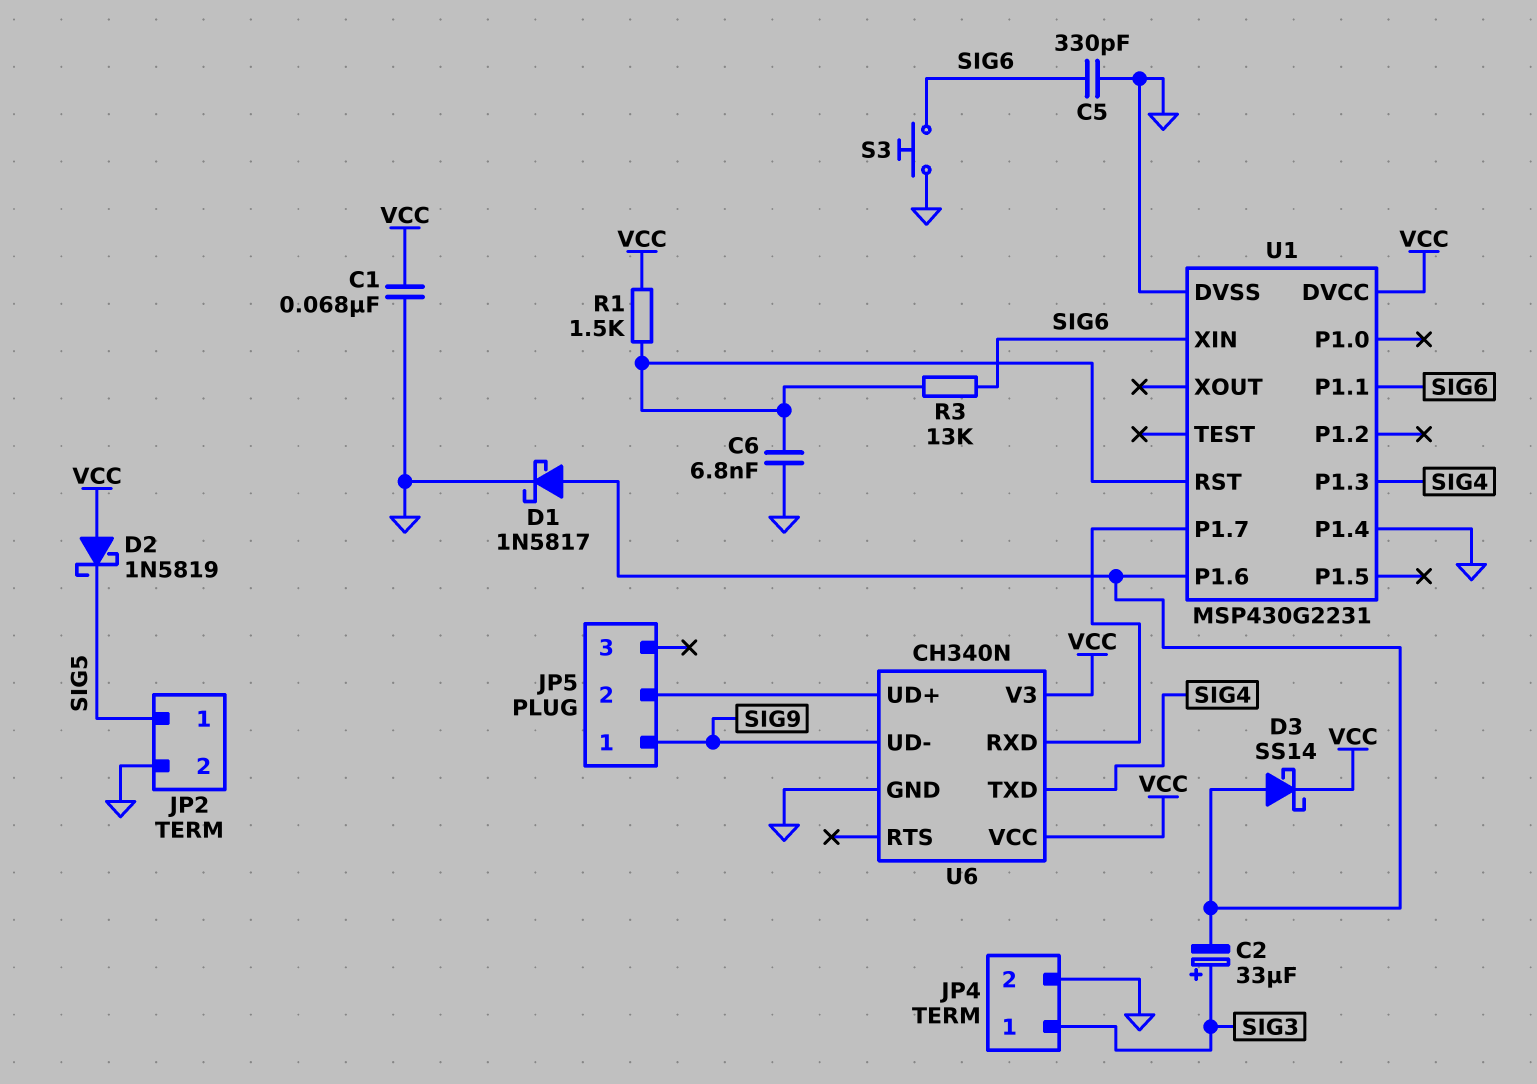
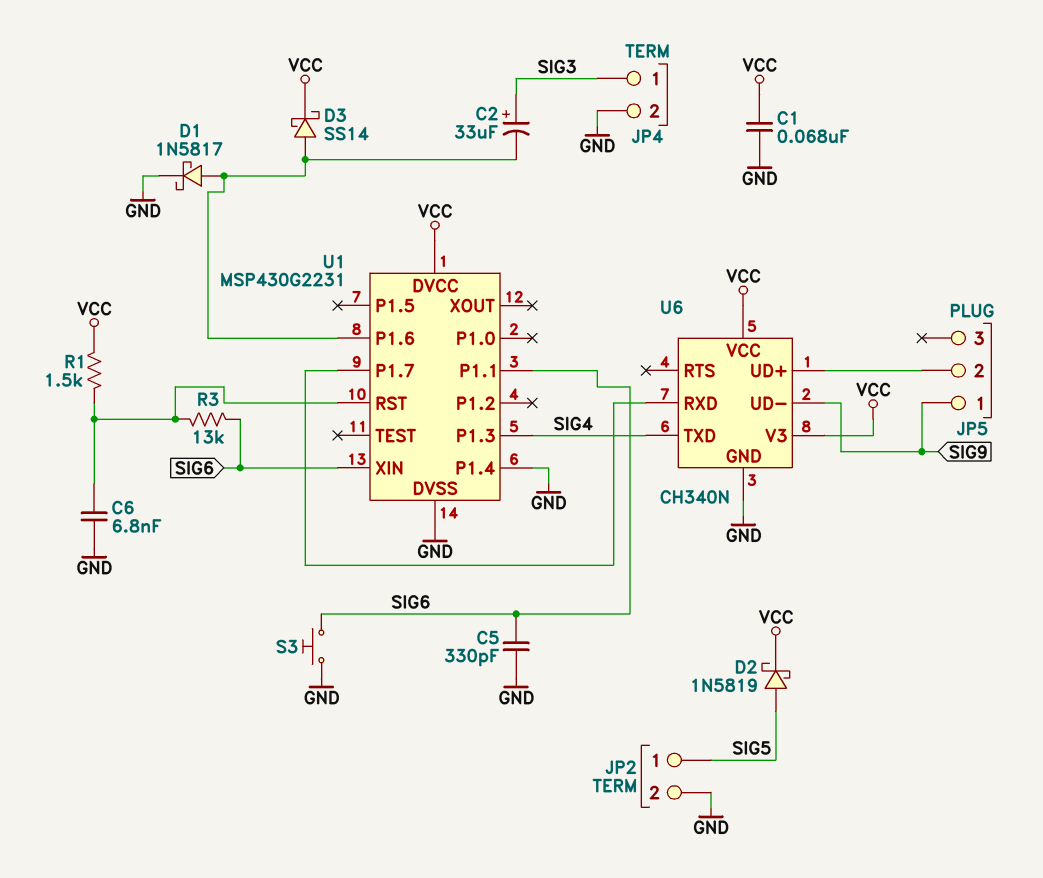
D2: schottky 1N5819 (A VCC, K SIG5) -> schottky 1N5819 (A SIG5, K VCC)

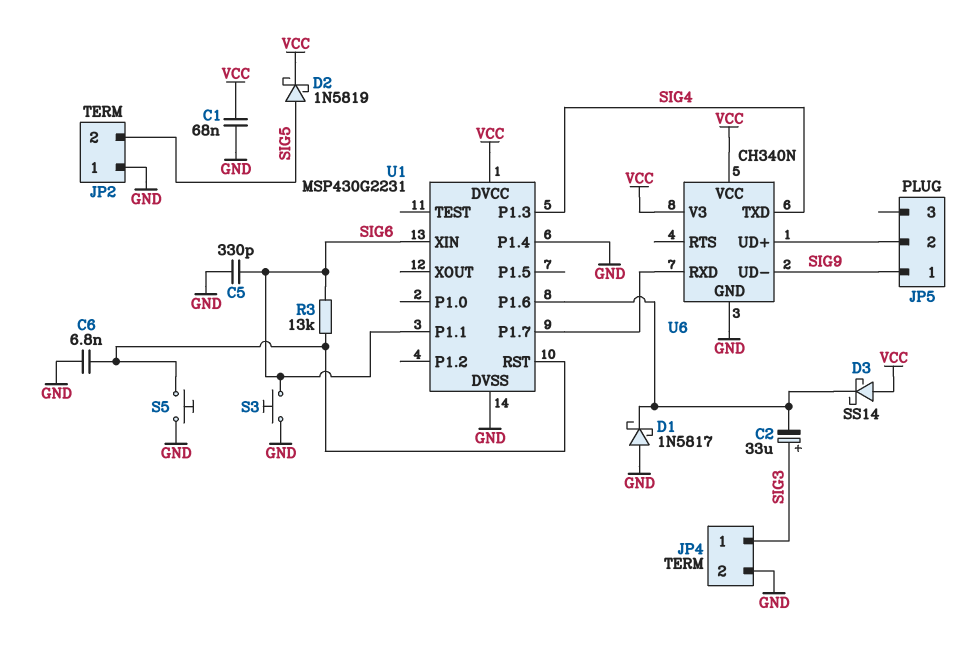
D1: schottky 1N5817 (A U1/P1.6, K GND) -> schottky 1N5817 (A GND, K U1/P1.6)
D3: schottky SS14 (A U1/P1.6, K VCC) -> schottky SS14 (A VCC, K U1/P1.6)
JP2 pin 1: SIG5 -> GND
JP2 pin 2: GND -> SIG5
R1: 1.5k (U1/RST, VCC) -> none
S5: none -> button (GND, U1/RST)

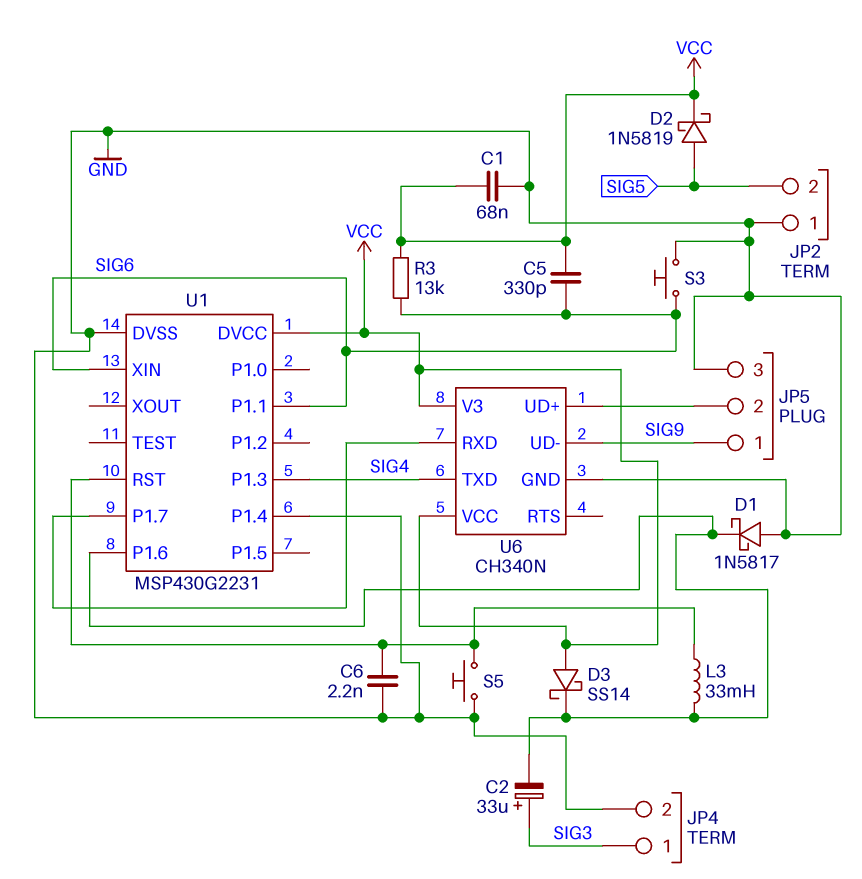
C5: 330pF (GND, SIG6) -> 330pF (SIG6, VCC)
C6: 6.8nF (GND, U1/RST) -> 2.2nF (GND, U1/RST)
JP5 pin 3: none -> GND
L3: none -> 33mH (U1/P1.6, U1/RST)
R3: 13k (SIG6, U1/RST) -> 13k (SIG6, VCC)

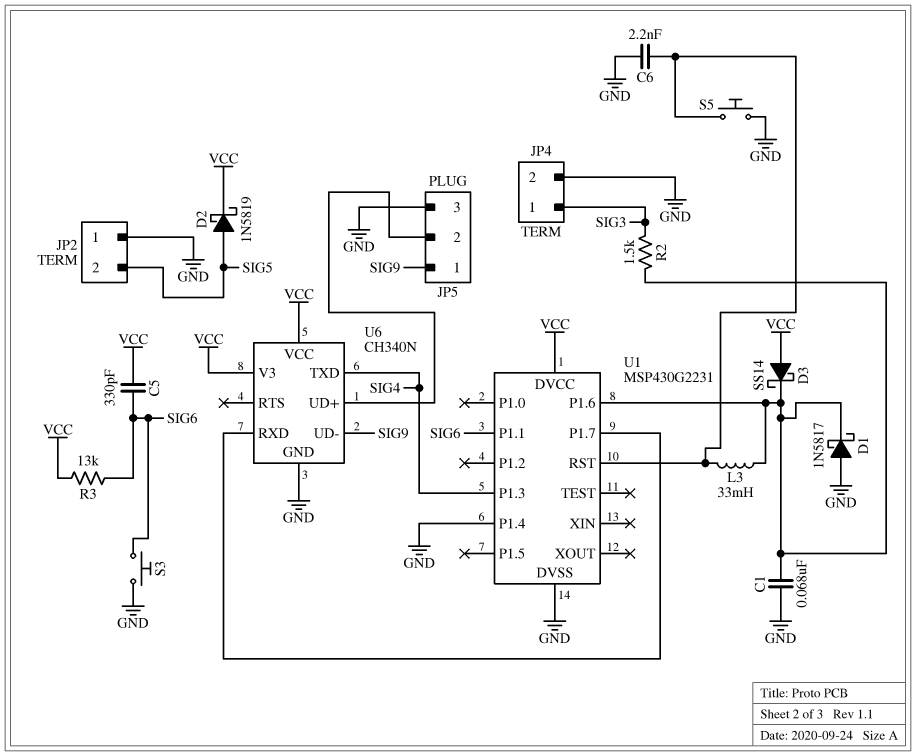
C1: 68nF (GND, VCC) -> 68nF (GND, U1/P1.6)
C2: 33uF (plus SIG3, minus U1/P1.6) -> none
R2: none -> 1.5k (SIG3, U1/P1.6)
U1 pin XIN: SIG6 -> none

